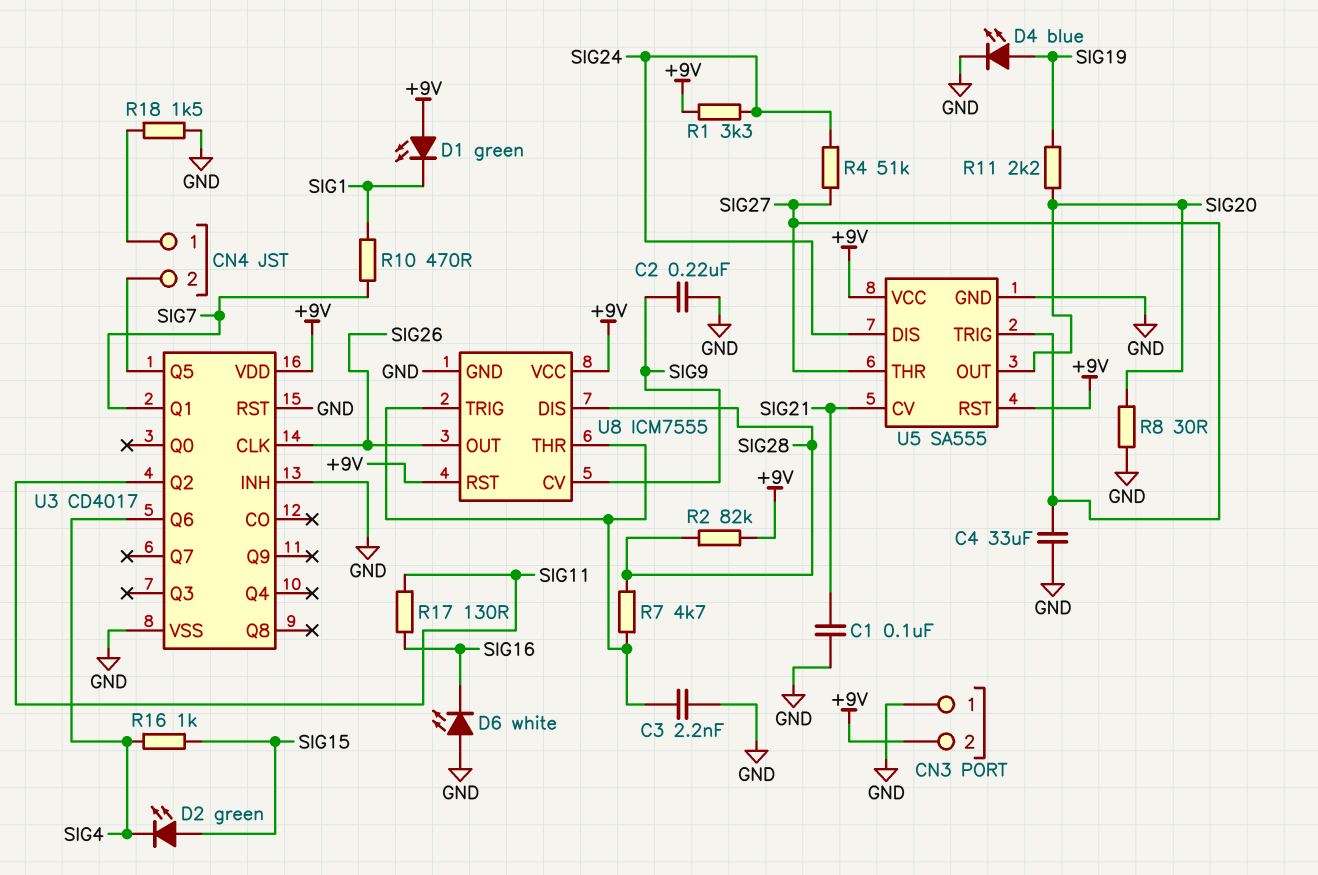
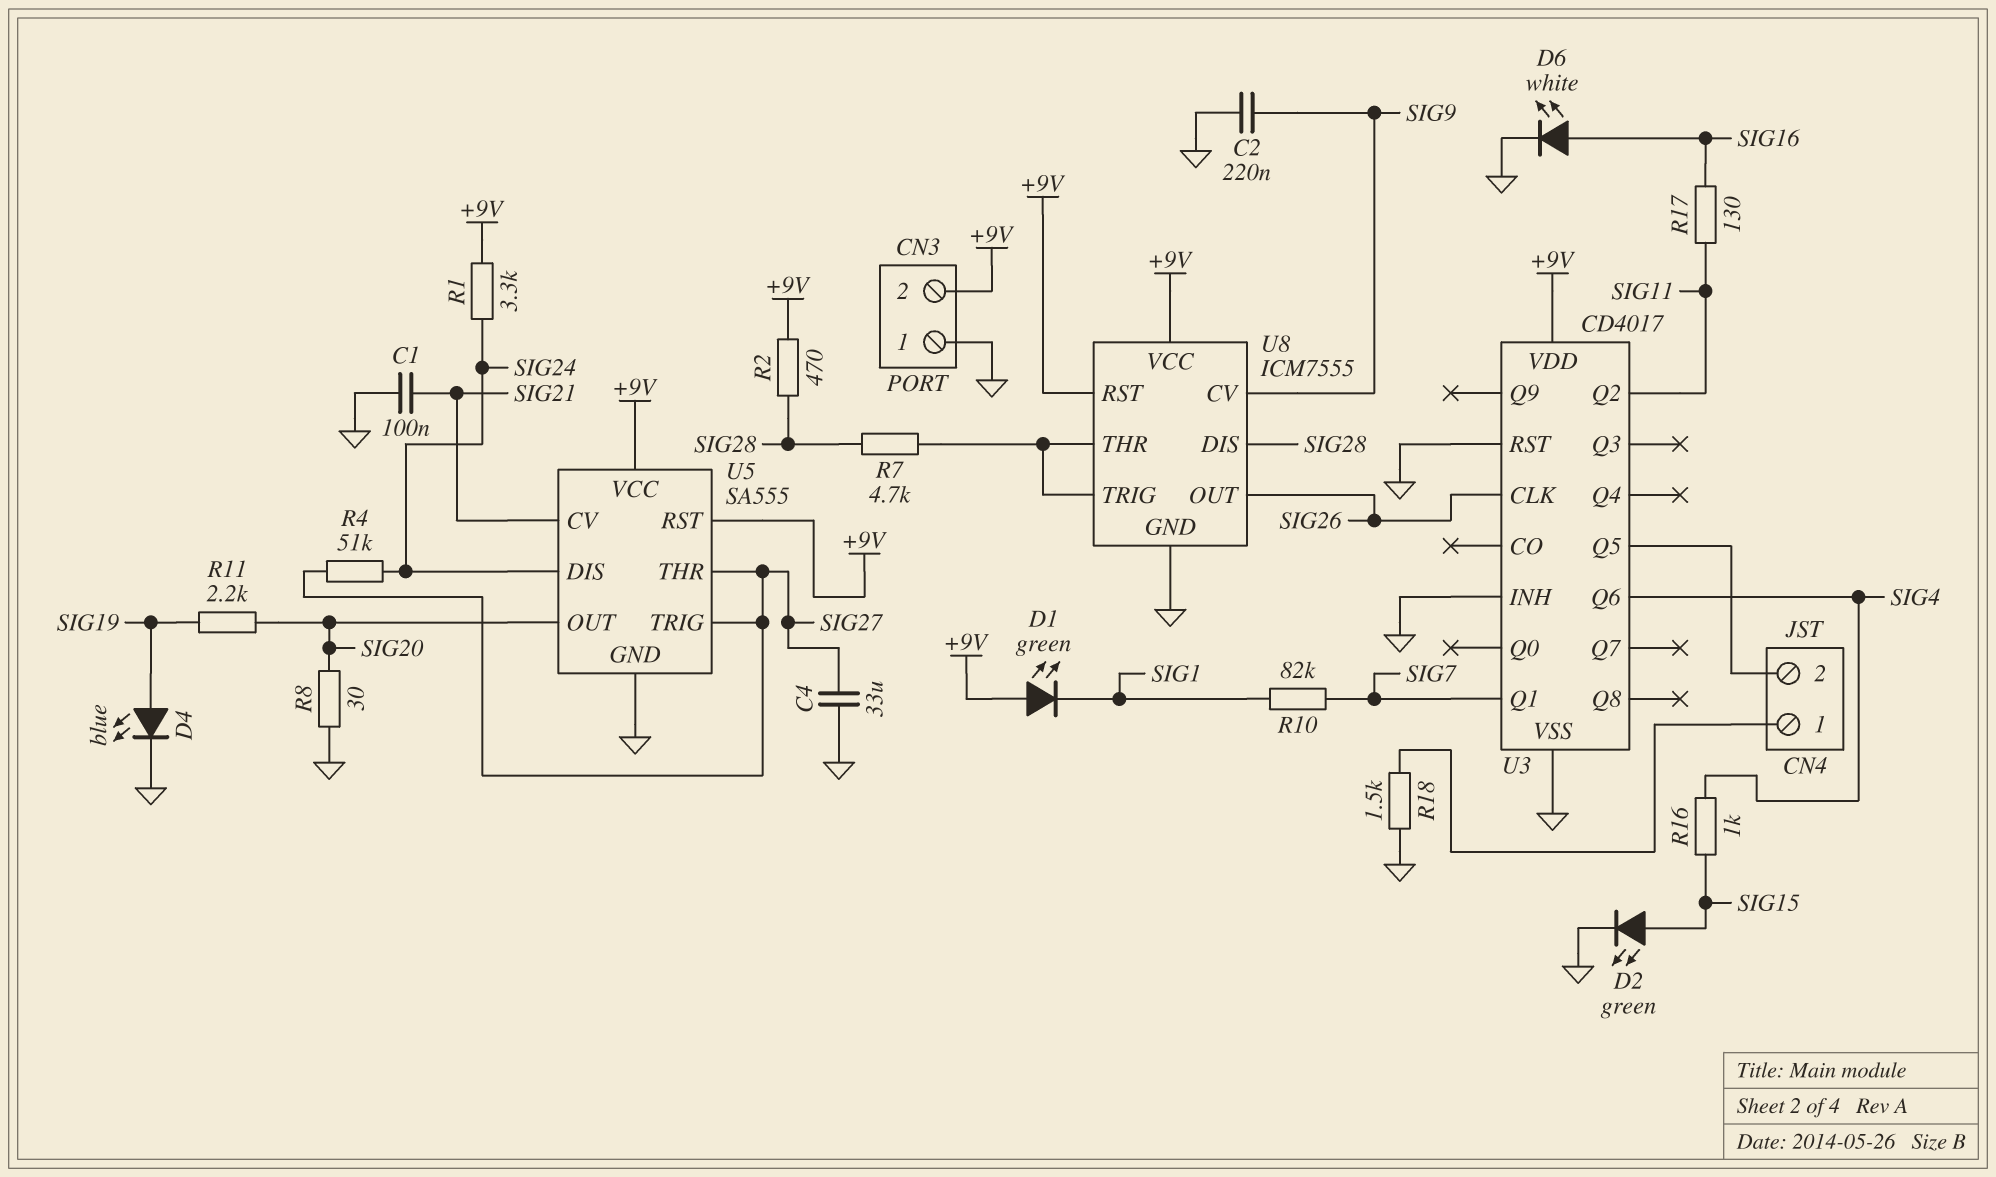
C3: 2.2nF (GND, U8/THR) -> none
D2: LED green (A SIG15, K SIG4) -> LED green (A SIG15, K GND)
D6: LED white (A GND, K SIG16) -> LED white (A SIG16, K GND)
R2: 82k (+9V, SIG28) -> 470 (+9V, SIG28)
R10: 470 (SIG1, SIG7) -> 82k (SIG1, SIG7)

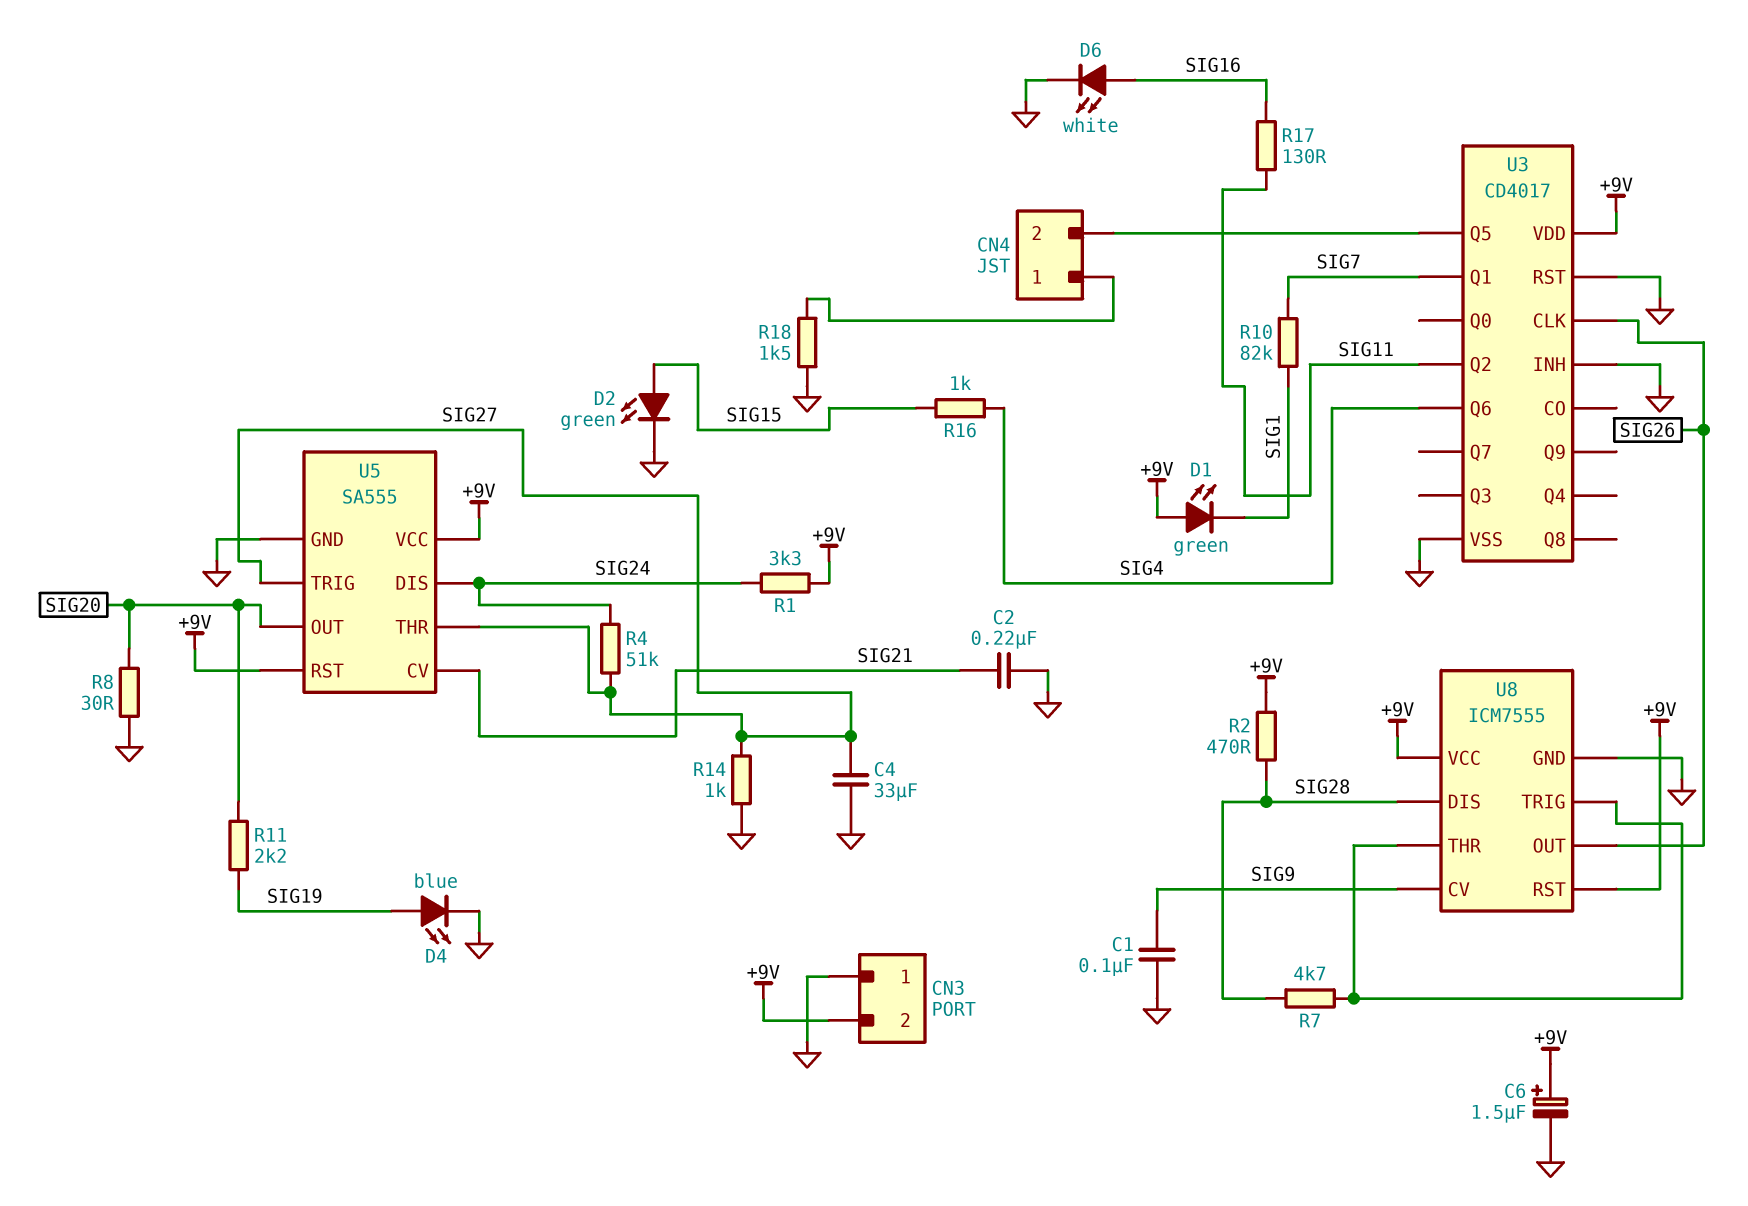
C1: 100nF (GND, SIG21) -> 100nF (GND, SIG9)
C2: 220nF (GND, SIG9) -> 220nF (GND, SIG21)
C6: none -> 1.5uF (plus +9V, minus GND)
R14: none -> 1k (GND, SIG27)

